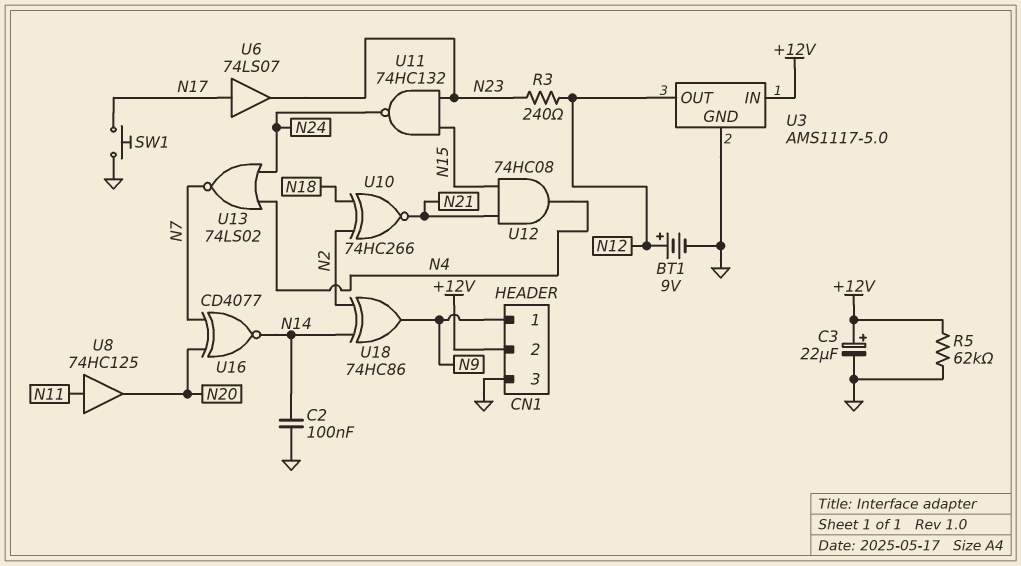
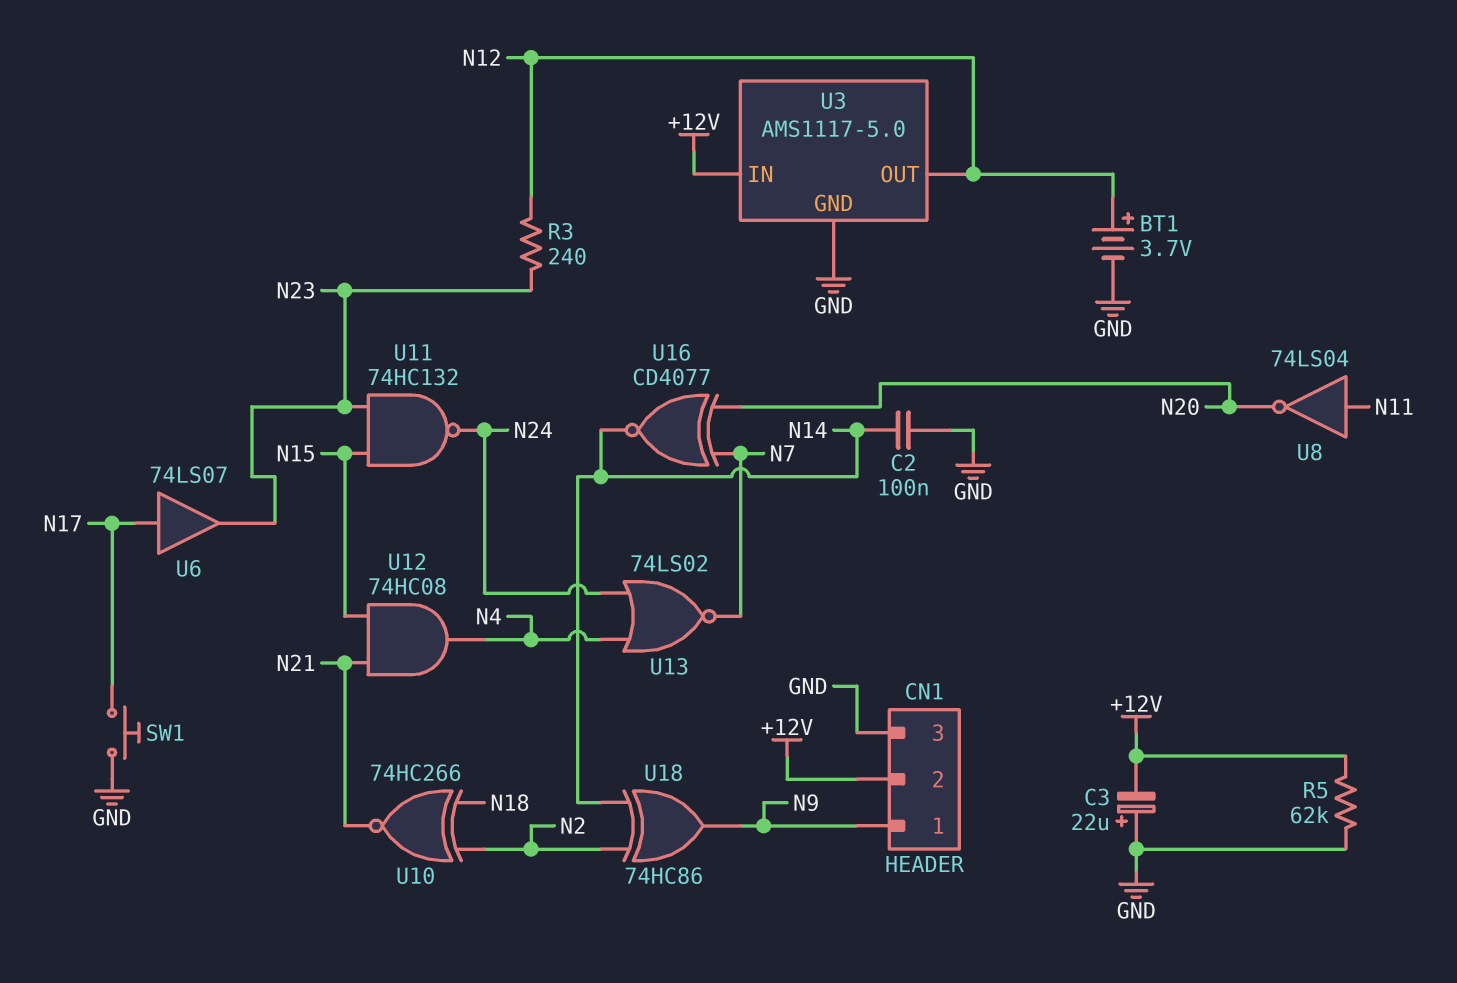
BT1: 9V (plus N12, minus GND) -> 3.7V (plus N12, minus GND)
C3: 22uF (plus +12V, minus GND) -> 22uF (plus GND, minus +12V)
U8: buffer 74HC125 (in N11, out N20) -> NOT 74LS04 (in N11, out N20)

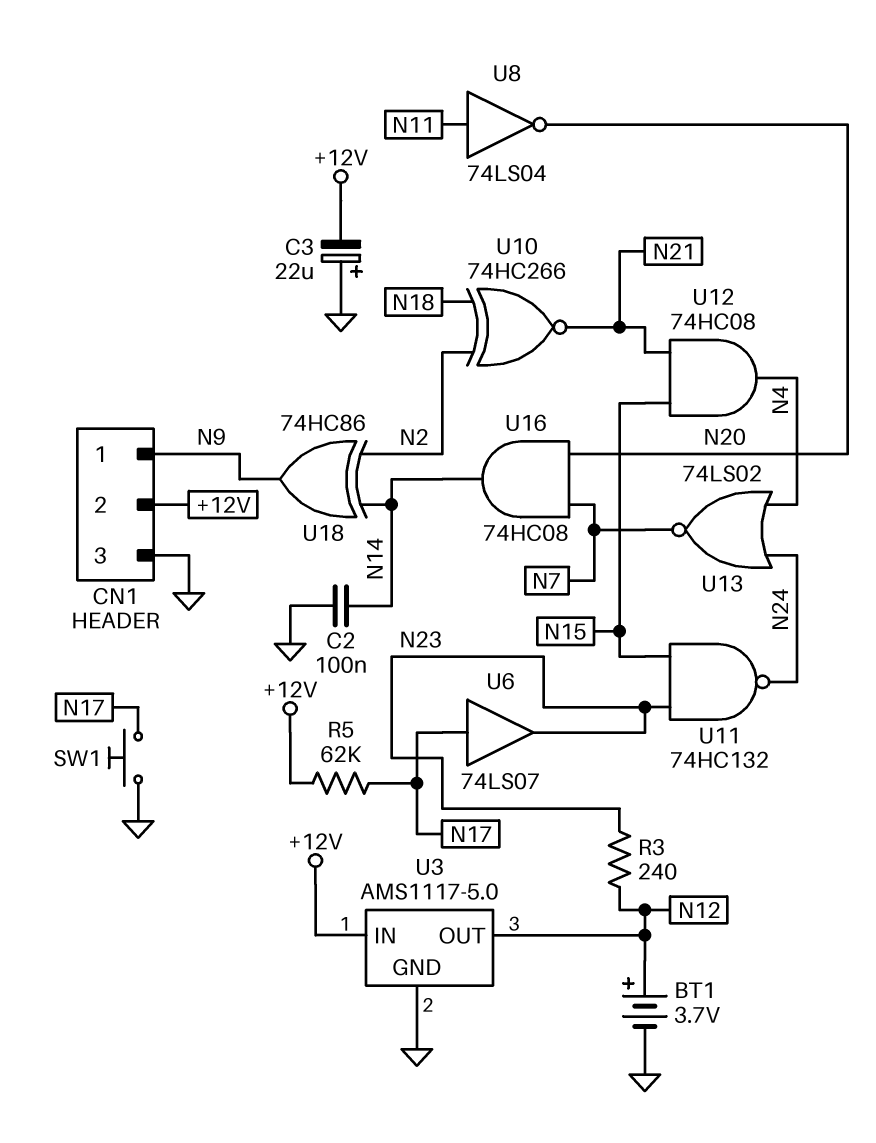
R5: 62k (+12V, GND) -> 62k (+12V, N17)
U16: XNOR CD4077 (in N7, in N20, out N14) -> AND 74HC08 (in N7, in N20, out N14)

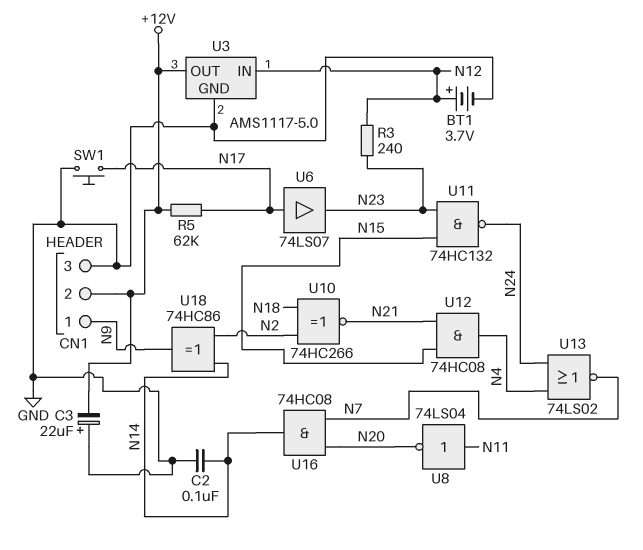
U3 pin IN: +12V -> N12
U3 pin OUT: N12 -> +12V

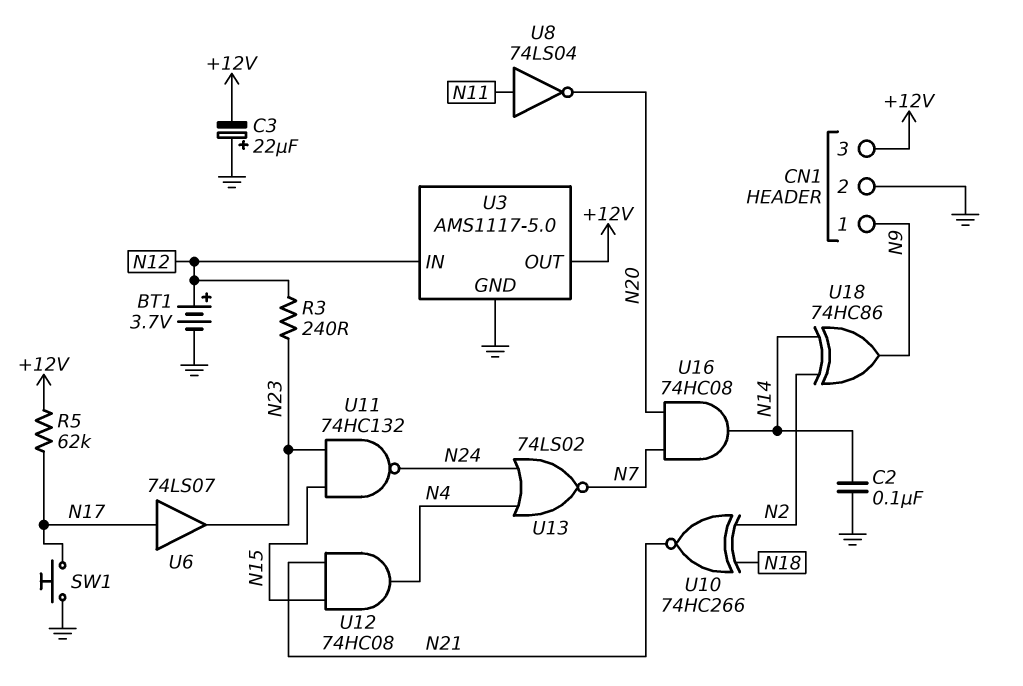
CN1 pin 2: +12V -> GND
CN1 pin 3: GND -> +12V

